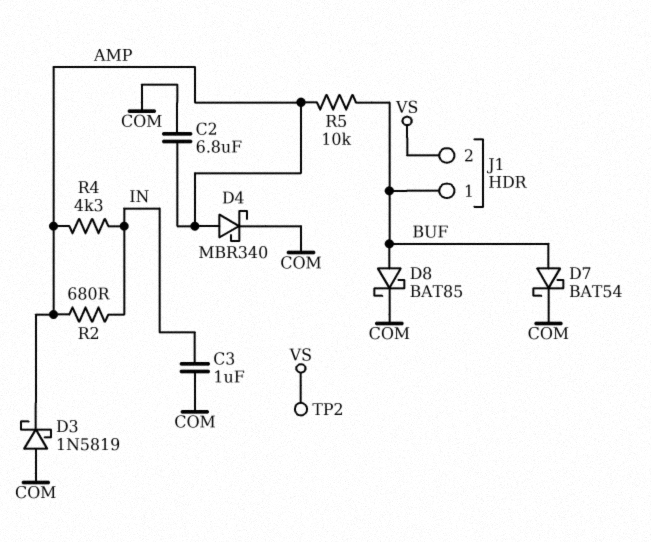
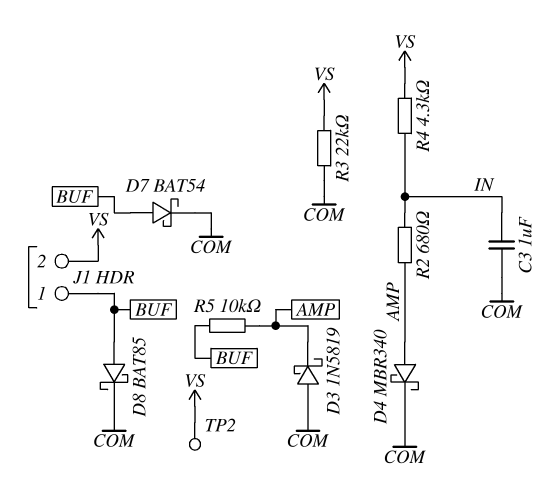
C2: 6.8uF (AMP, COM) -> none
R3: none -> 22k (COM, VS)
R4: 4.3k (AMP, IN) -> 4.3k (IN, VS)

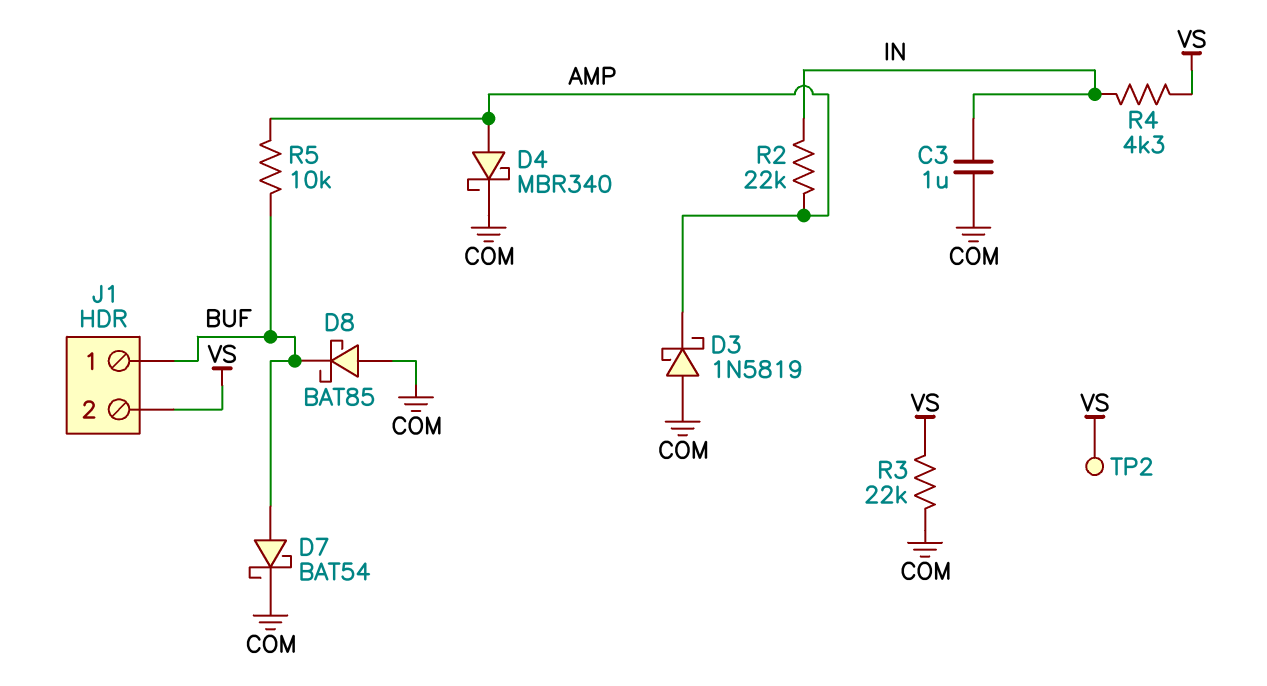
D8: schottky BAT85 (A BUF, K COM) -> schottky BAT85 (A COM, K BUF)
R2: 680 (AMP, IN) -> 22k (AMP, IN)

